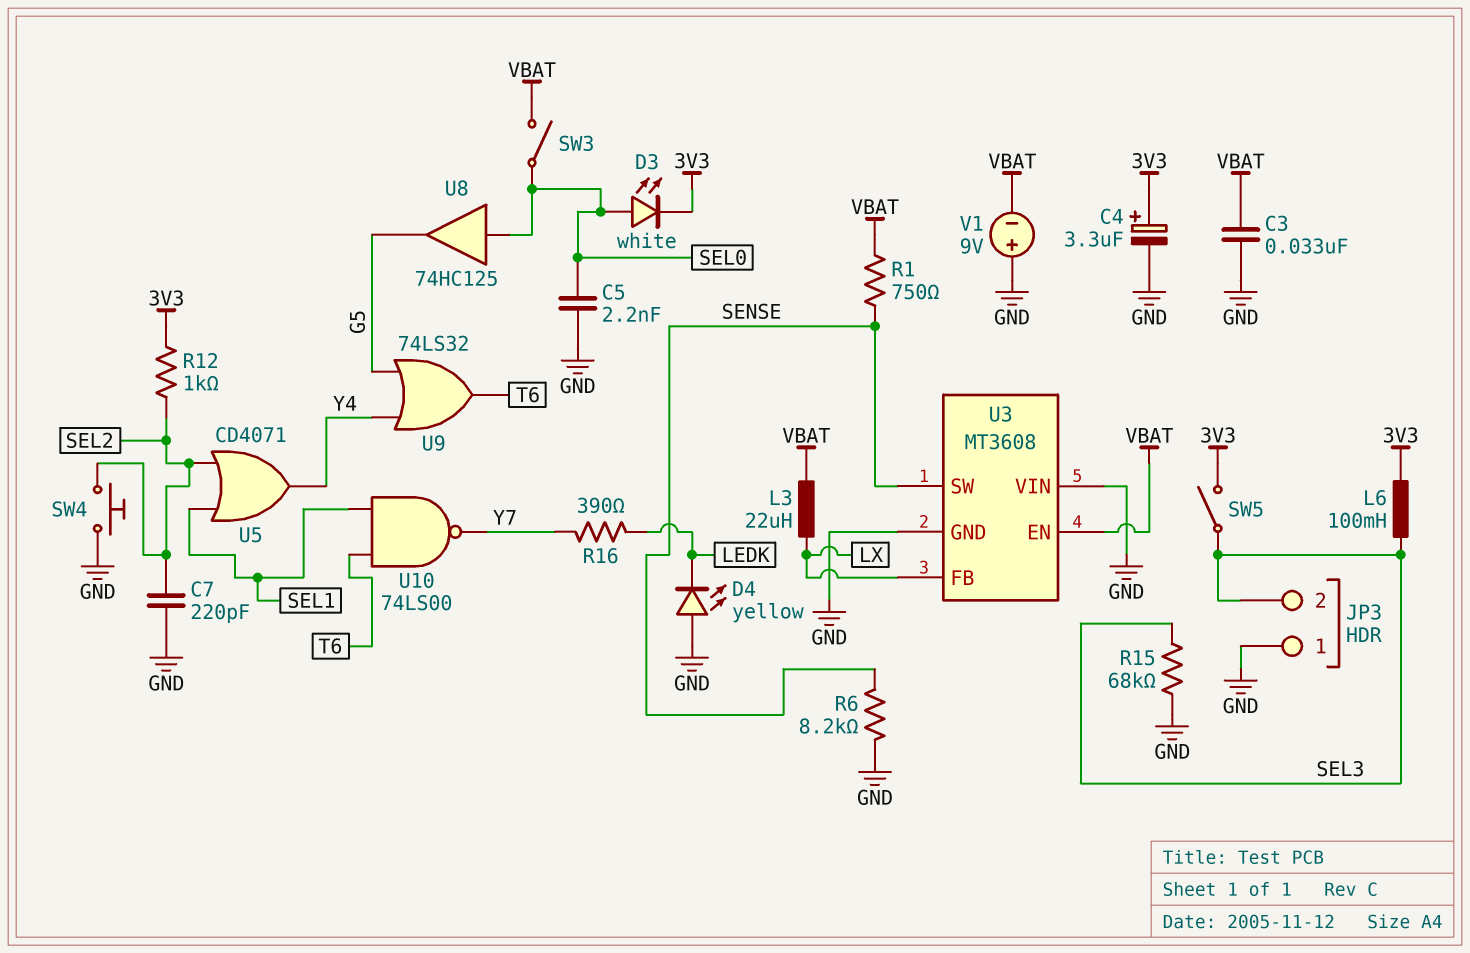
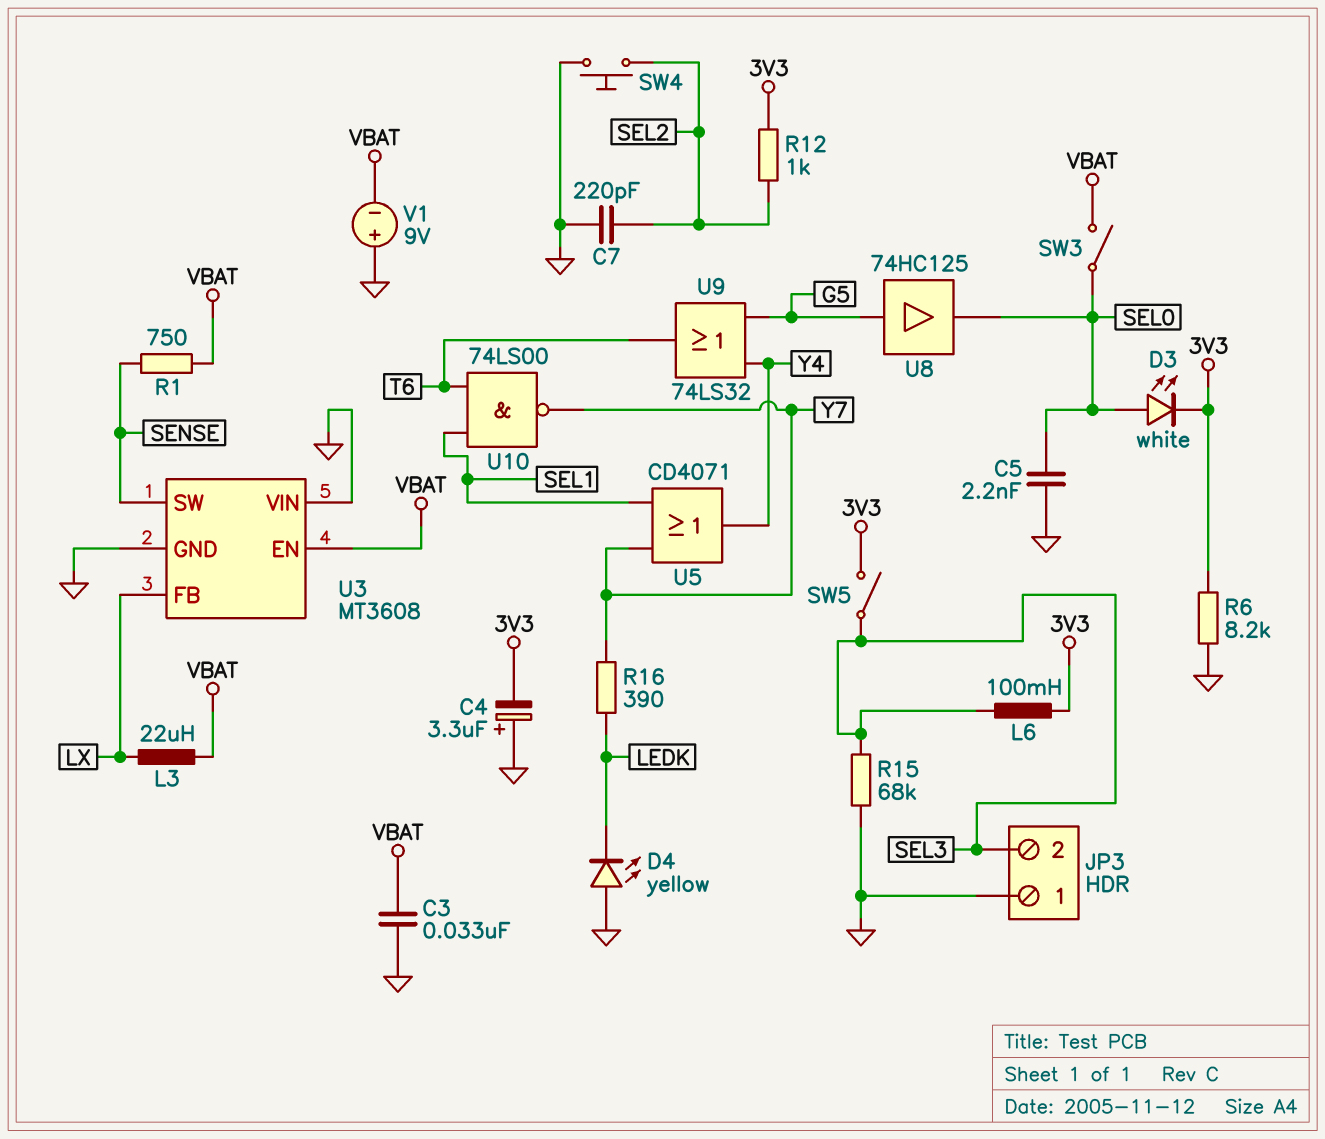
C4: 3.3uF (plus 3V3, minus GND) -> 3.3uF (plus GND, minus 3V3)
R6: 8.2k (GND, SENSE) -> 8.2k (3V3, GND)
U5: OR CD4071 (in SEL1, in SEL2, out Y4) -> OR CD4071 (in SEL1, in Y7, out Y4)
U8: buffer 74HC125 (in SEL0, out G5) -> buffer 74HC125 (in G5, out SEL0)

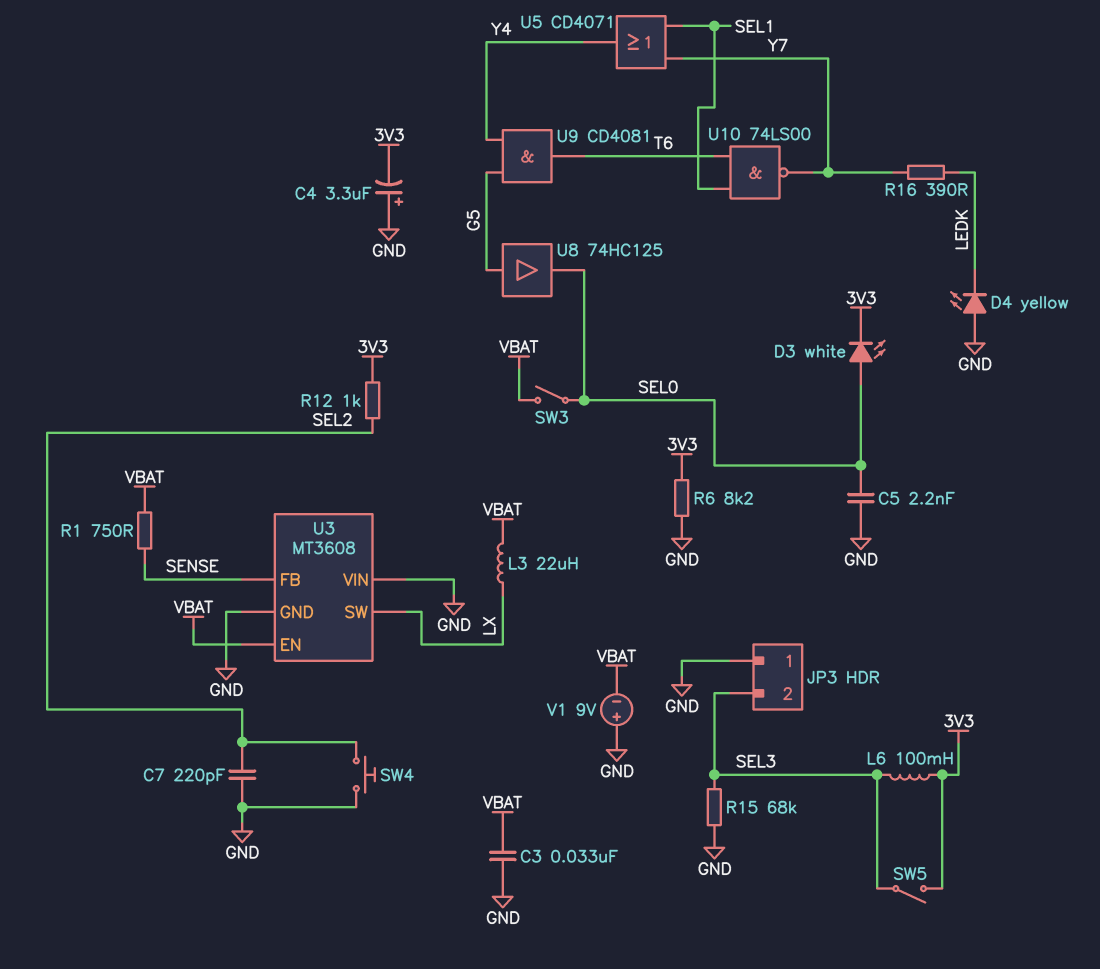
U3 pin FB: LX -> SENSE
U3 pin SW: SENSE -> LX
U9: OR 74LS32 (in G5, in Y4, out T6) -> AND CD4081 (in G5, in Y4, out T6)

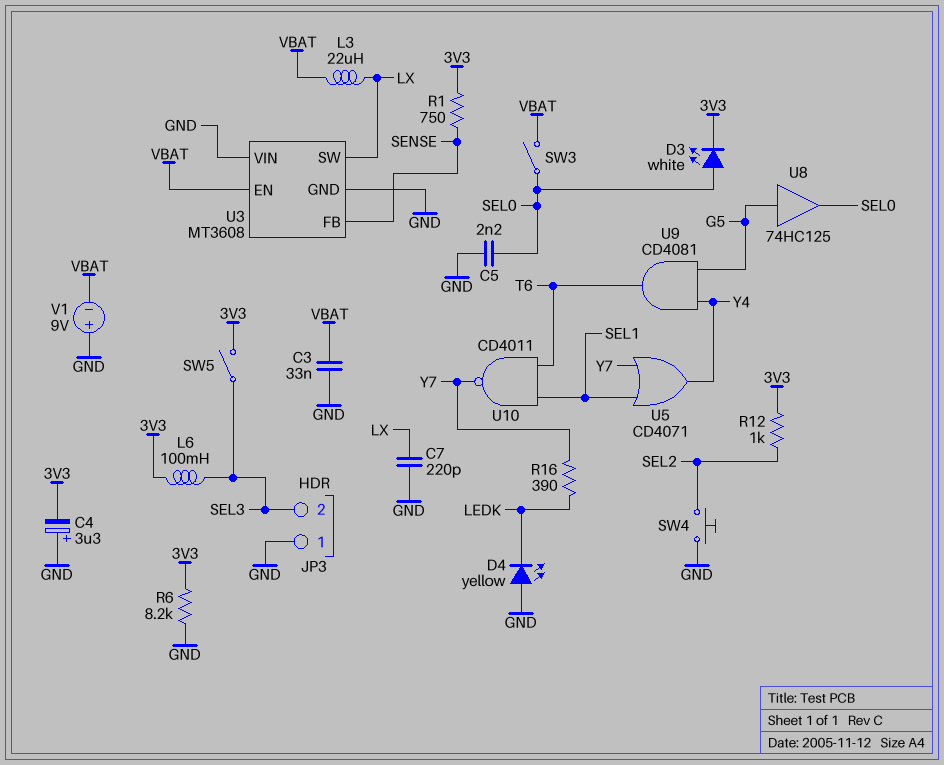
C7: 220pF (GND, SEL2) -> 220pF (GND, LX)
R1: 750 (SENSE, VBAT) -> 750 (3V3, SENSE)
R15: 68k (GND, SEL3) -> none
U10: NAND 74LS00 (in SEL1, in T6, out Y7) -> NAND CD4011 (in SEL1, in T6, out Y7)

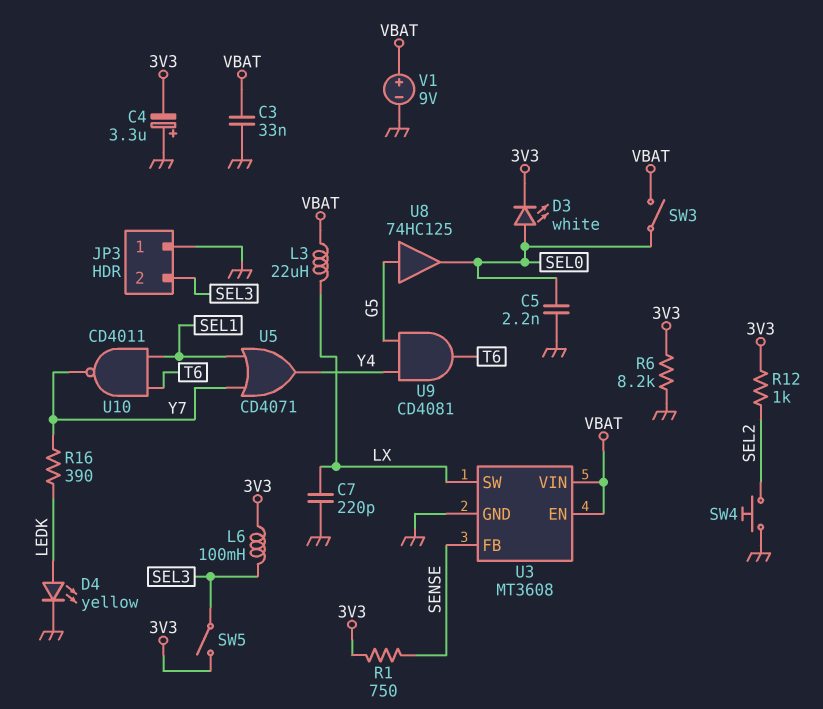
D4: LED yellow (A GND, K LEDK) -> LED yellow (A LEDK, K GND)
U3 pin VIN: GND -> VBAT
V1: 9V (plus GND, minus VBAT) -> 9V (plus VBAT, minus GND)

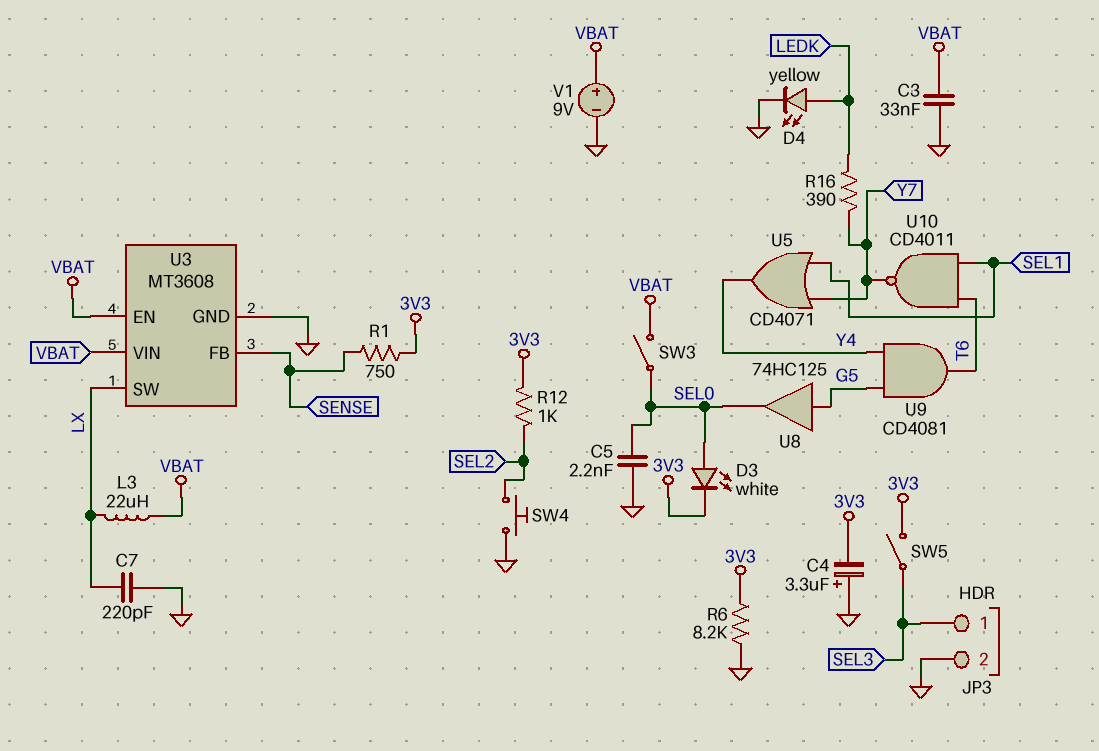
JP3 pin 1: GND -> SEL3
JP3 pin 2: SEL3 -> GND
L6: 100mH (3V3, SEL3) -> none

